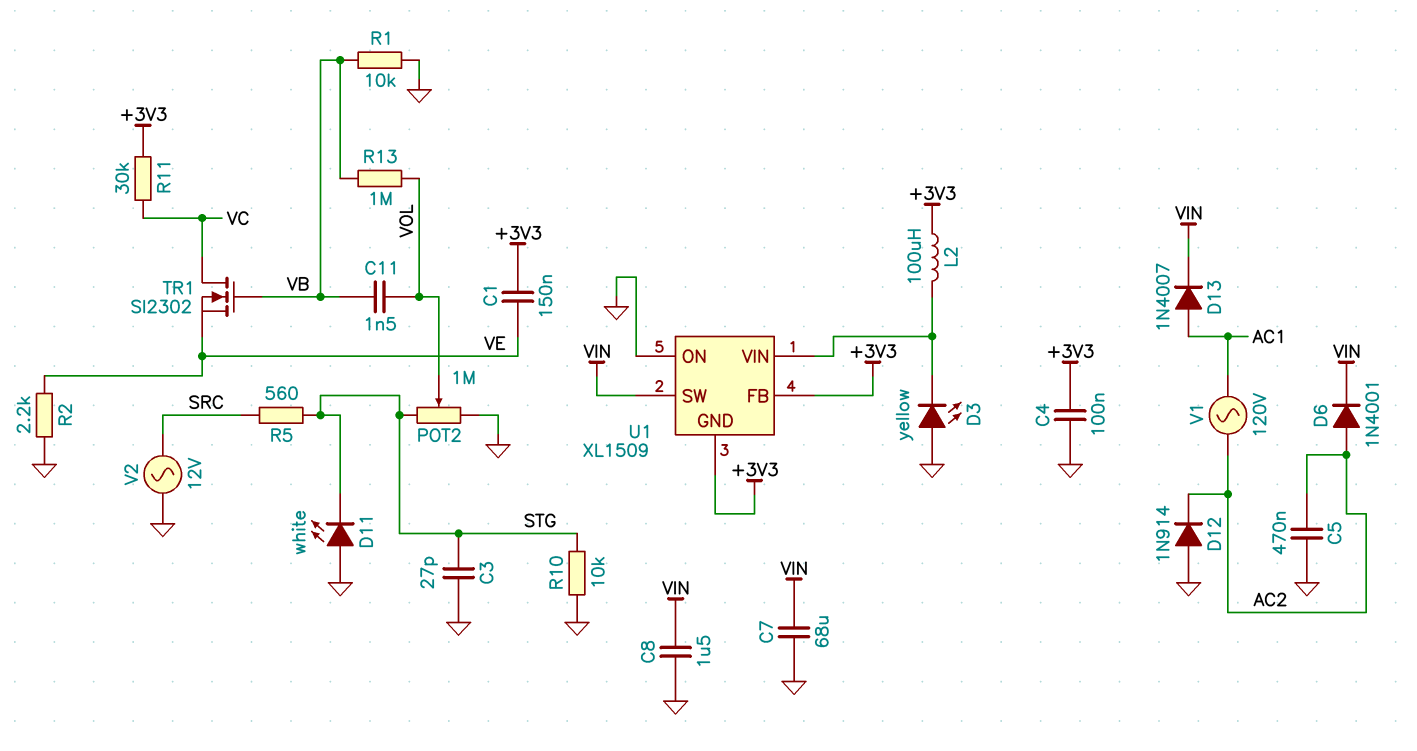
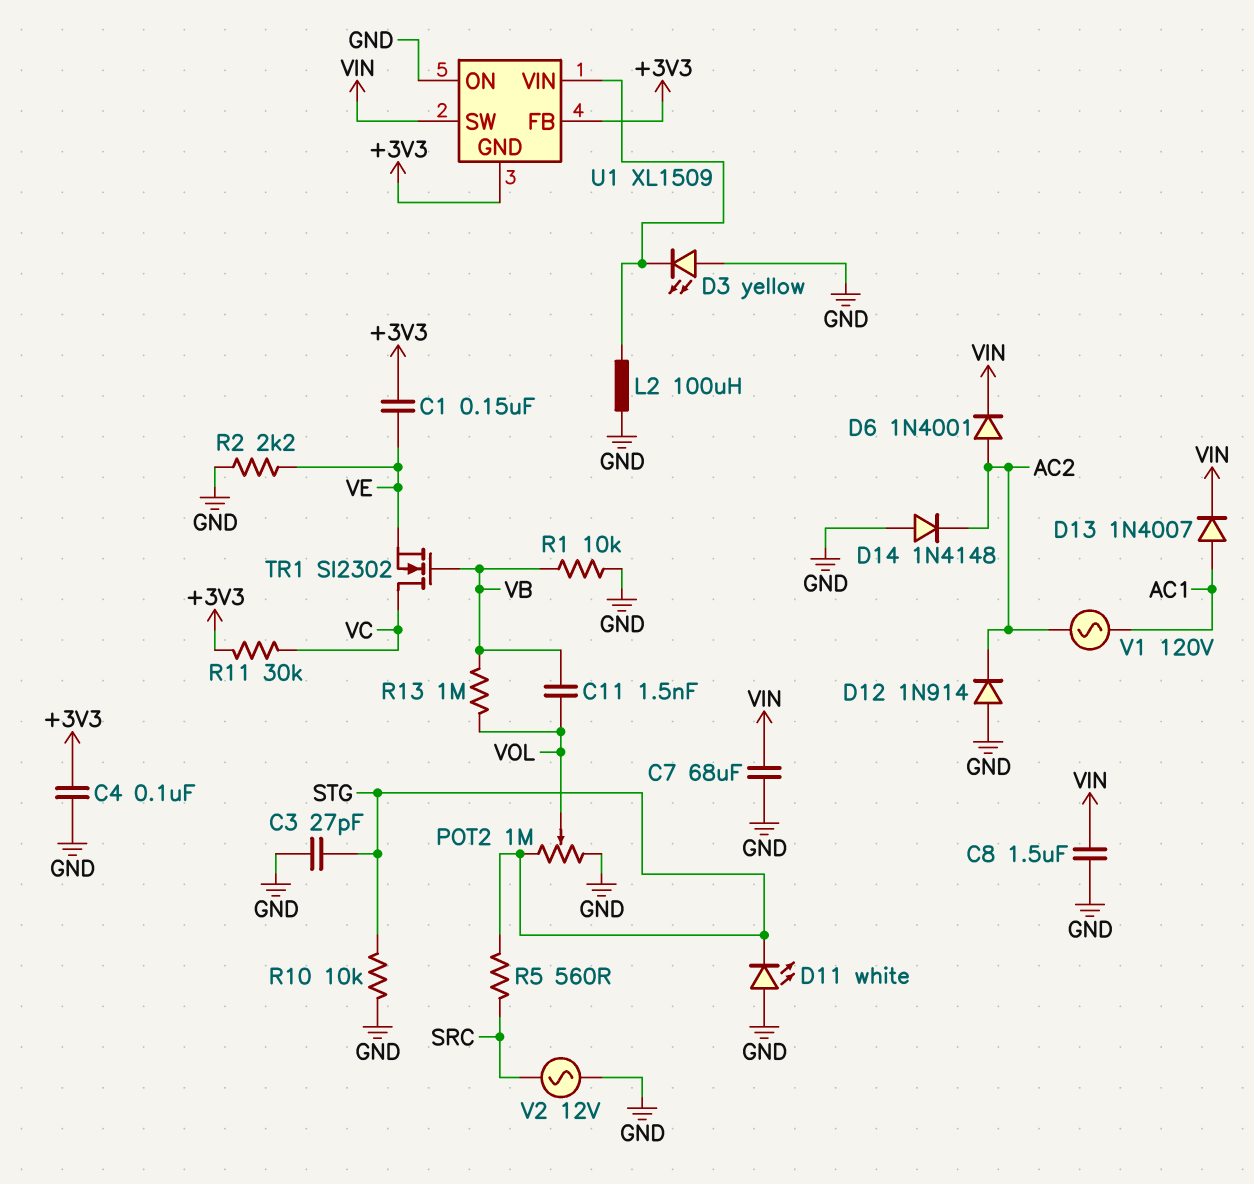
C5: 470nF (AC2, GND) -> none
D14: none -> diode 1N4148 (A GND, K AC2)
L2: 100uH (+3V3, U1/VIN) -> 100uH (GND, U1/VIN)

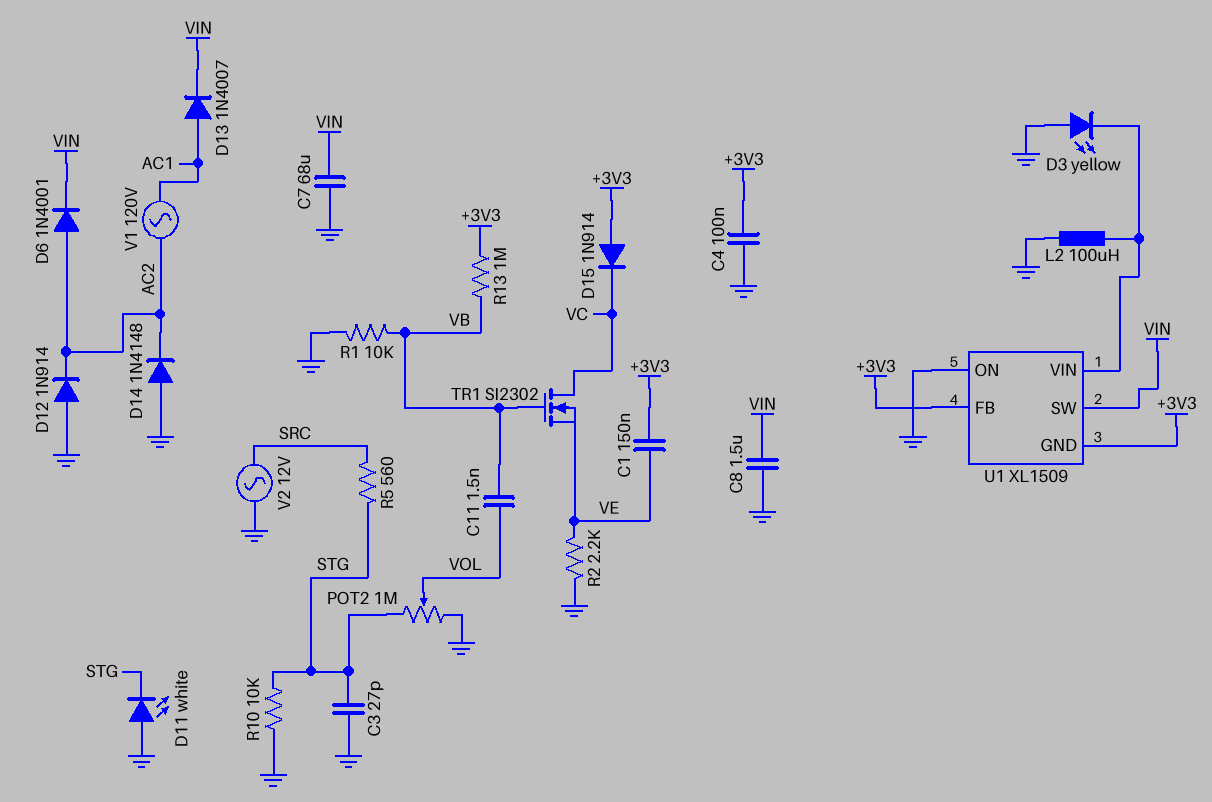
D15: none -> diode 1N914 (A +3V3, K VC)
R11: 30k (+3V3, VC) -> none
R13: 1M (VB, VOL) -> 1M (+3V3, VB)

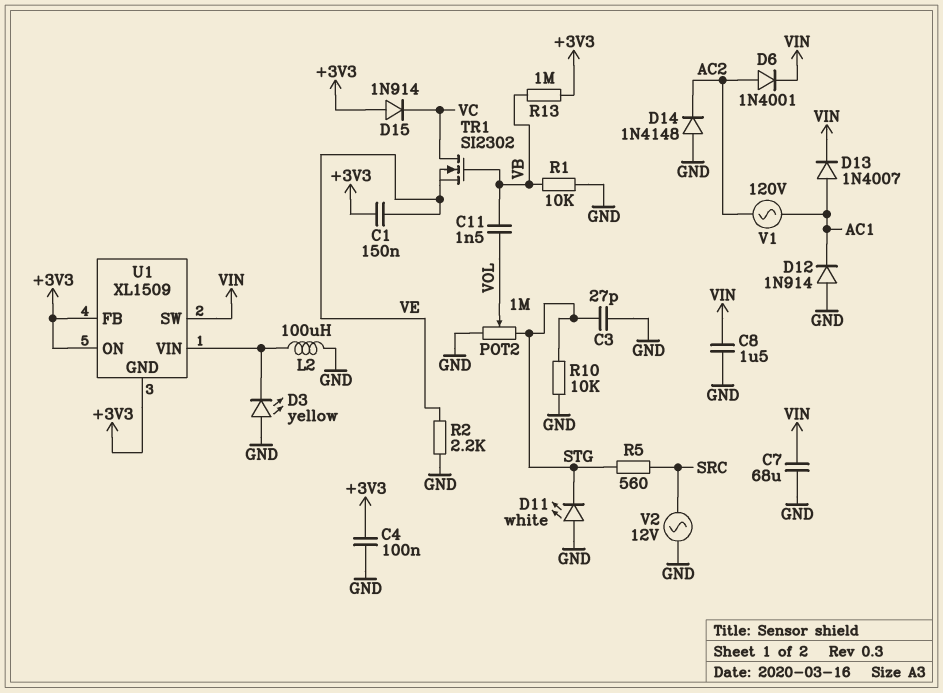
D12: diode 1N914 (A GND, K AC2) -> diode 1N914 (A GND, K AC1)
U1 pin ON: GND -> +3V3

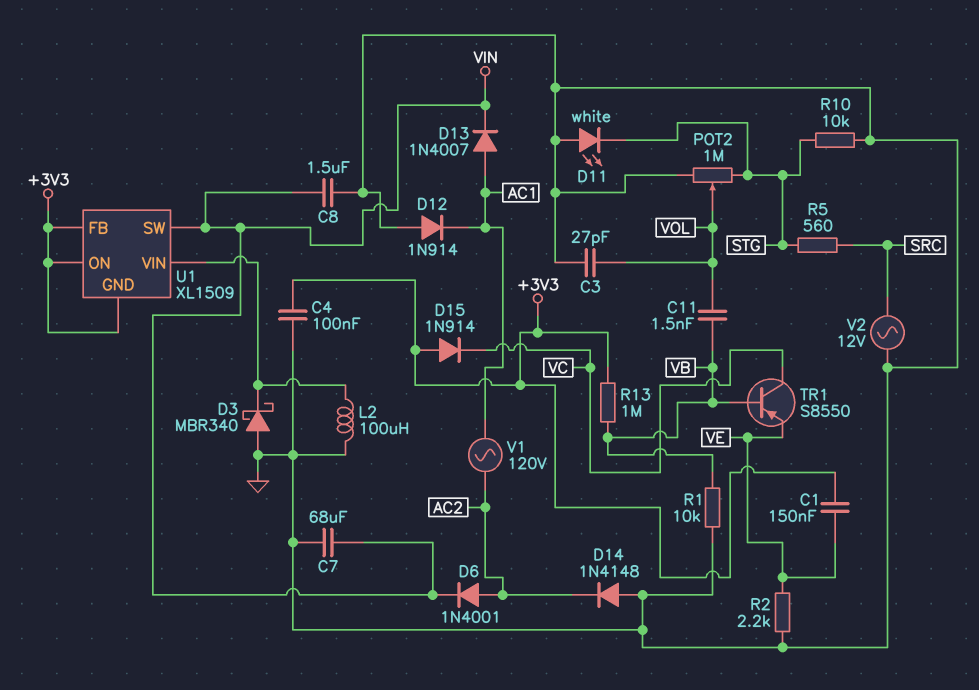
C3: 27pF (GND, STG) -> 27pF (GND, VOL)
D3: LED yellow (A GND, K U1/VIN) -> schottky MBR340 (A GND, K U1/VIN)
TR1: NMOS SI2302 (G VB, D VC, S VE) -> PNP S8550 (B VB, C VC, E VE)

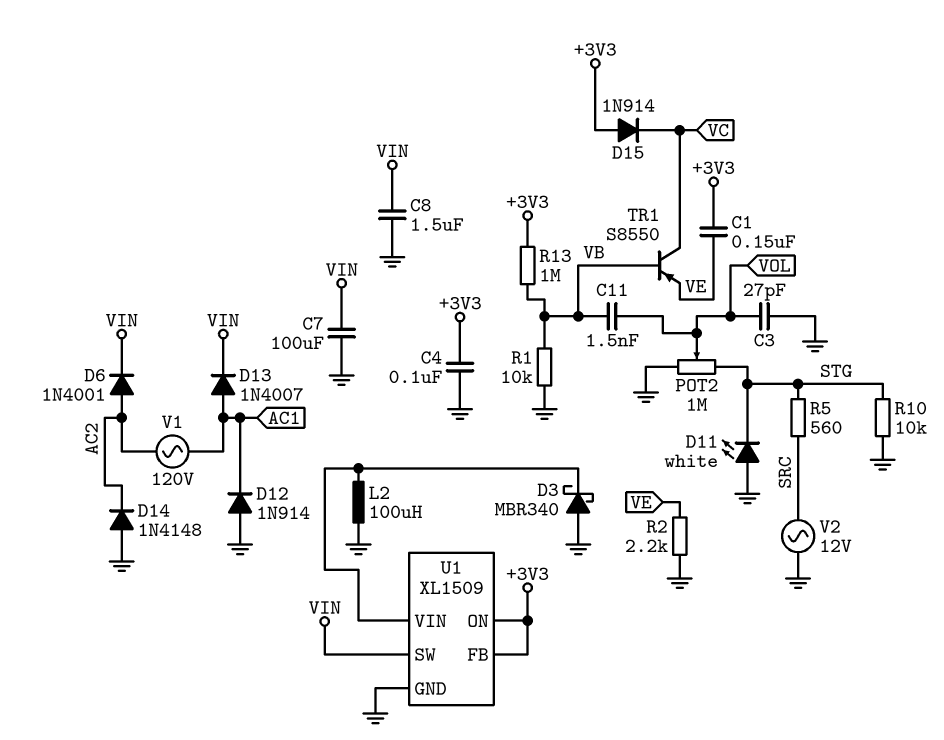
C7: 68uF (GND, VIN) -> 100uF (GND, VIN)
U1 pin GND: +3V3 -> GND

